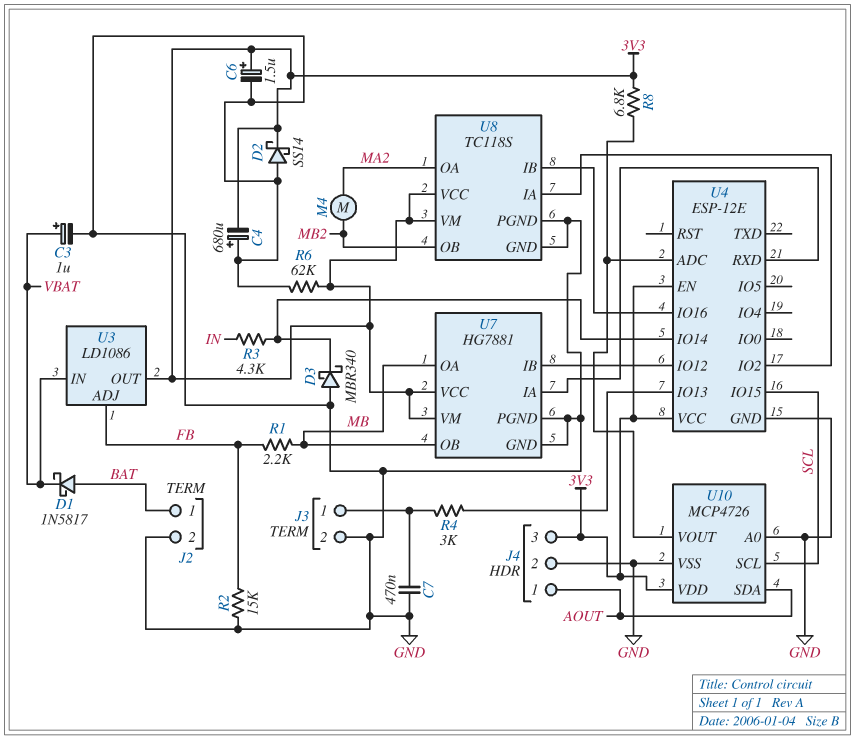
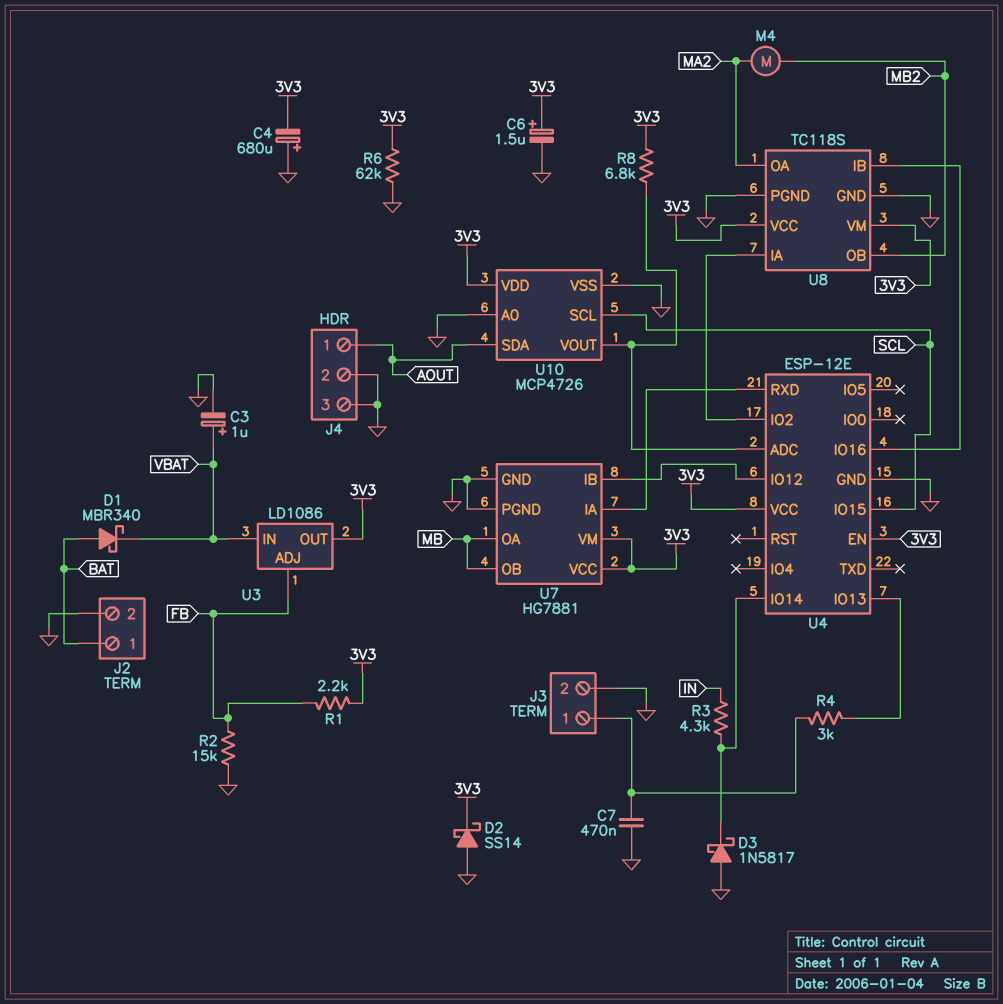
D1: schottky 1N5817 (A BAT, K VBAT) -> schottky MBR340 (A BAT, K VBAT)
D3: schottky MBR340 (A GND, K U4/IO14) -> schottky 1N5817 (A GND, K U4/IO14)
J4 pin 3: 3V3 -> GND
R1: 2.2k (FB, MB) -> 2.2k (3V3, FB)

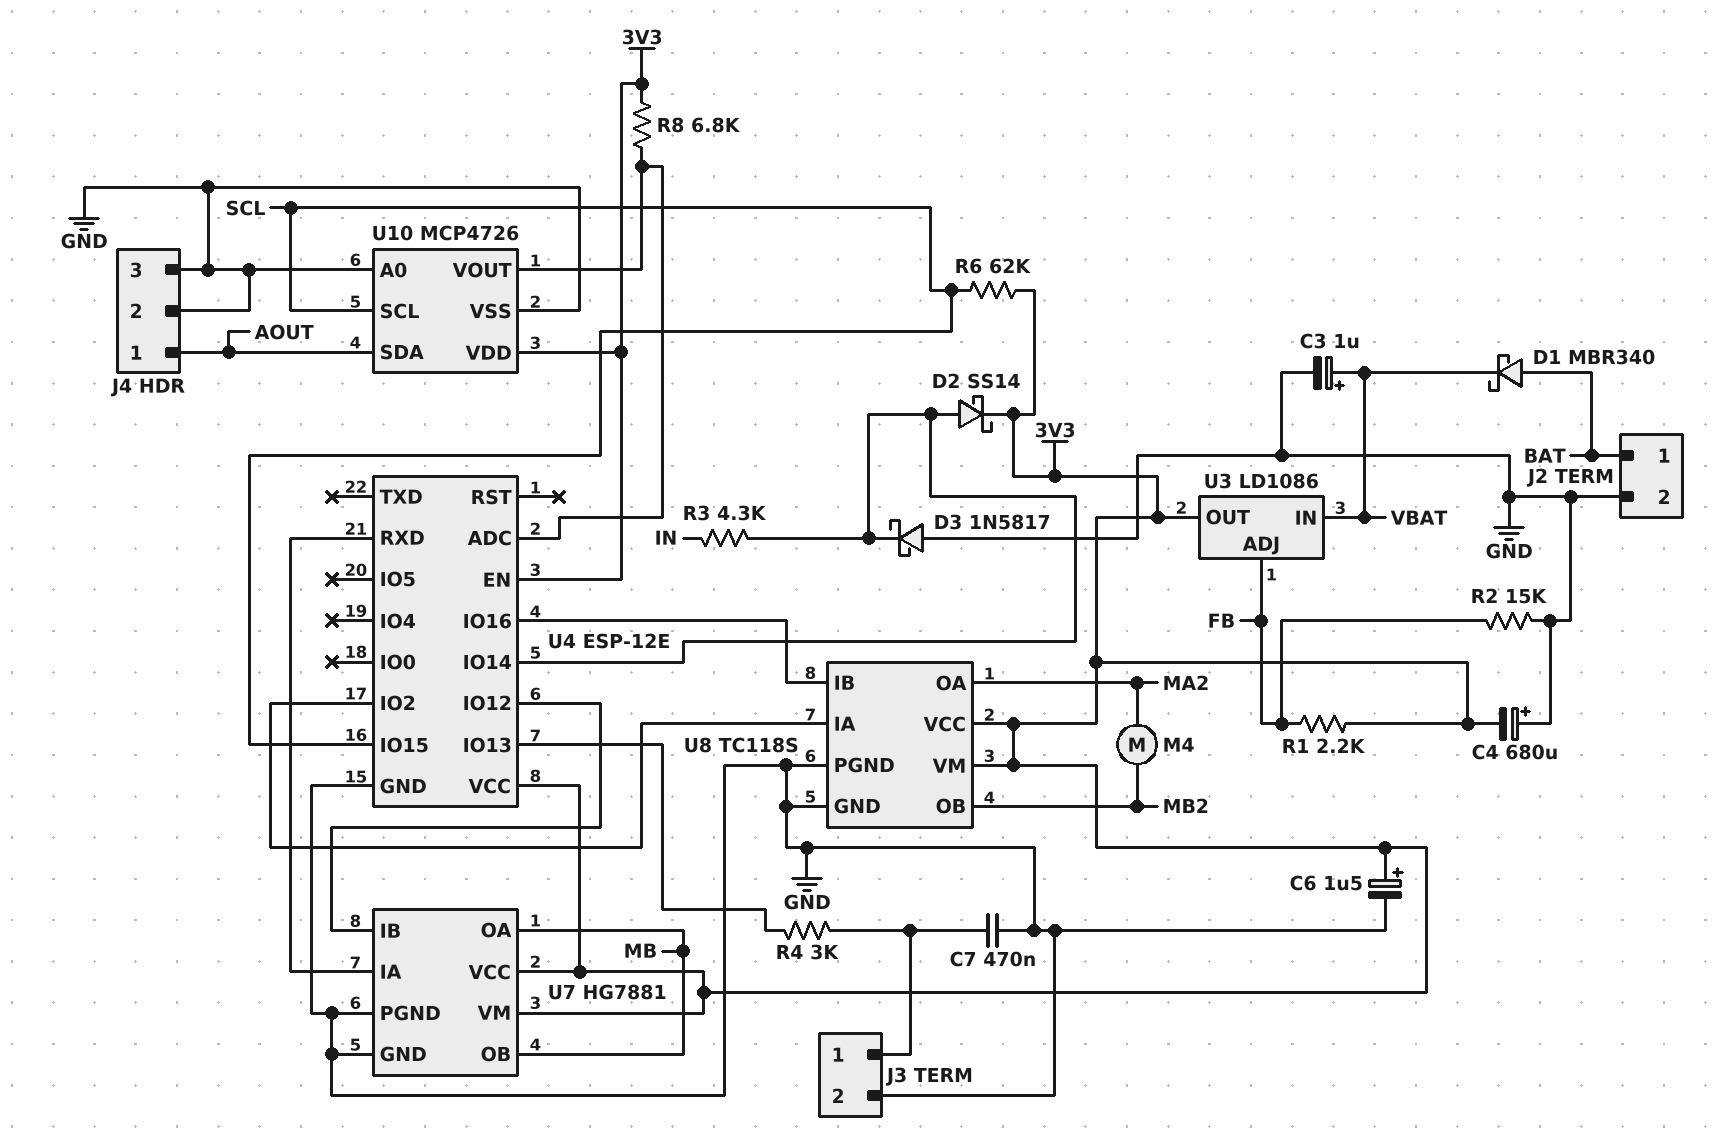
D2: schottky SS14 (A GND, K 3V3) -> schottky SS14 (A U4/IO14, K 3V3)
R6: 62k (3V3, GND) -> 62k (3V3, SCL)

